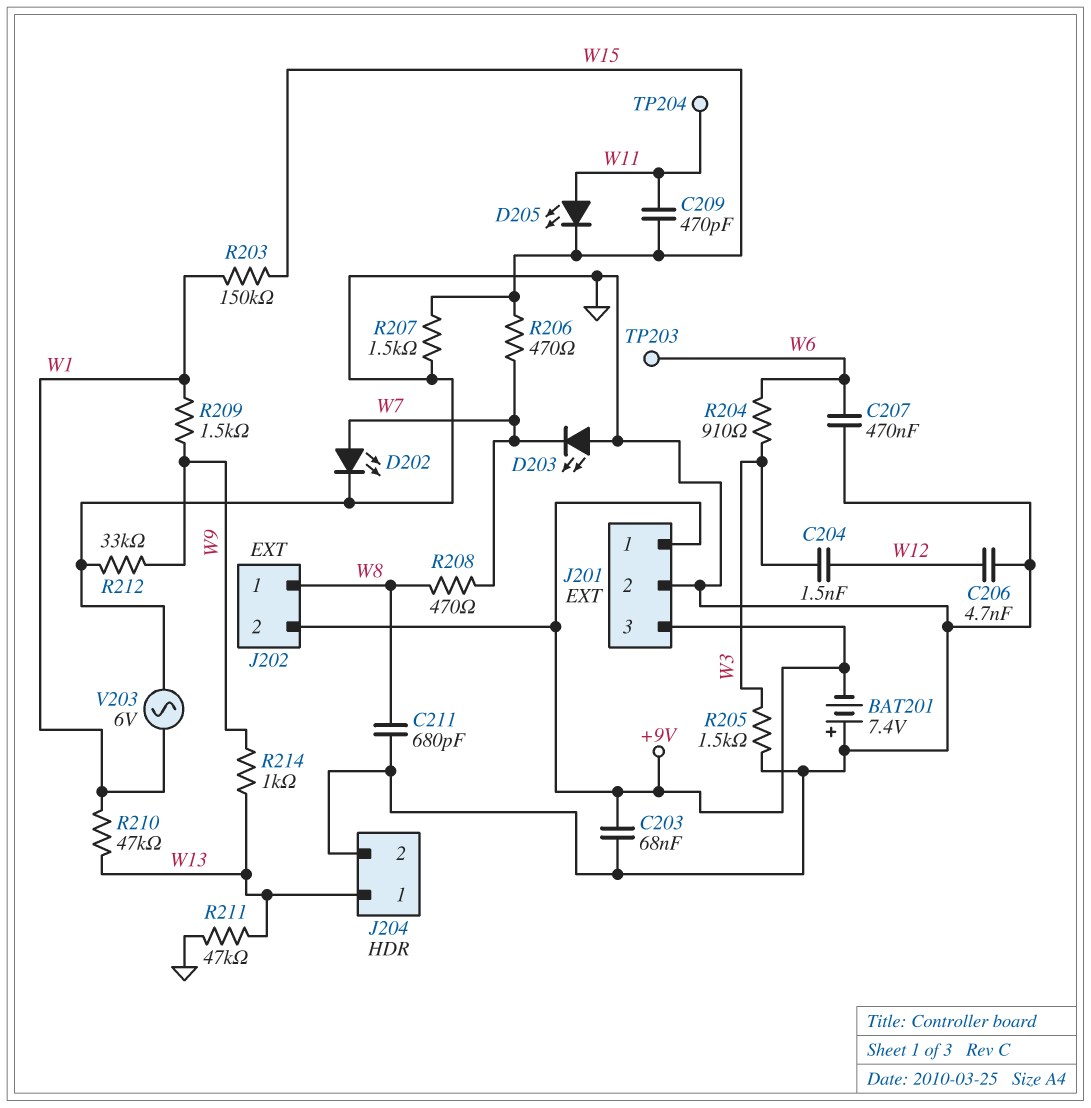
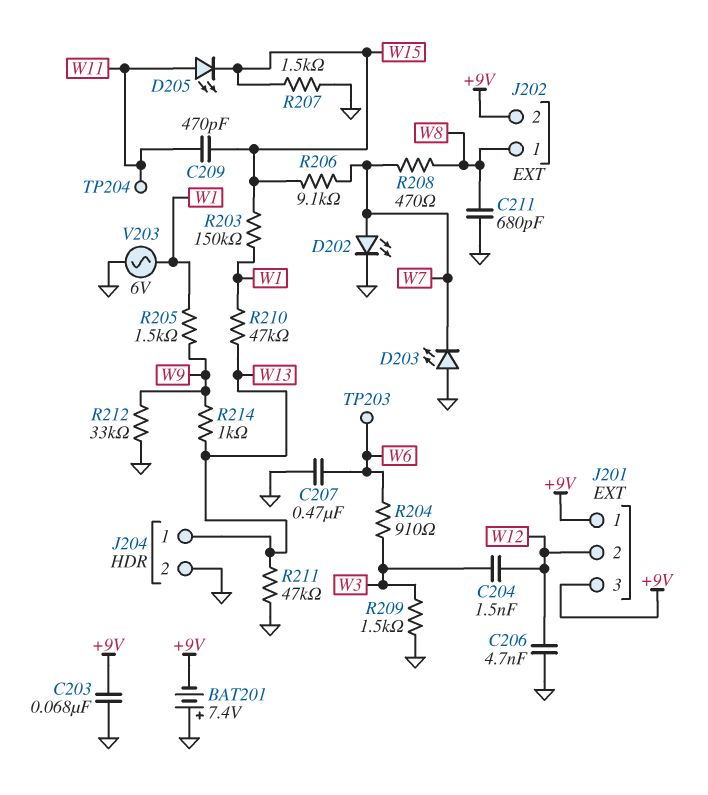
J201 pin 2: GND -> W12
R205: 1.5k (GND, W3) -> 1.5k (W1, W9)
R206: 470 (W7, W15) -> 9.1k (W7, W15)
R209: 1.5k (W1, W9) -> 1.5k (GND, W3)

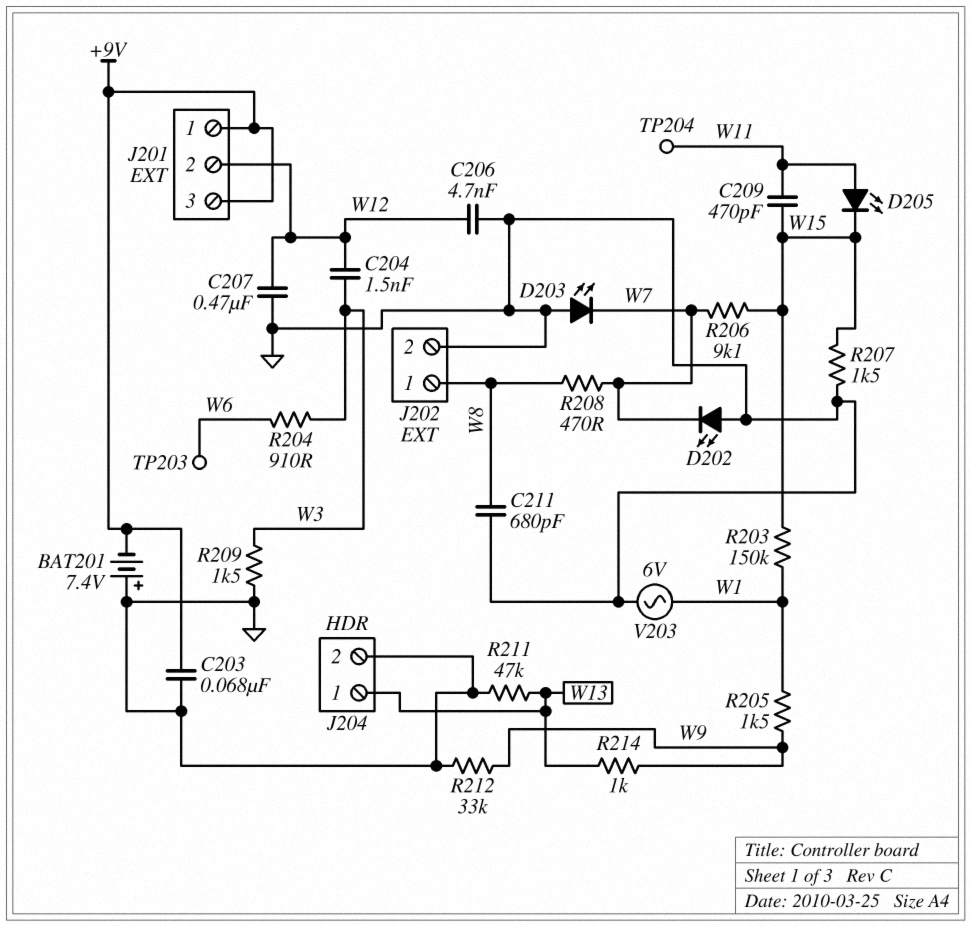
C207: 470nF (GND, W6) -> 470nF (GND, W12)
D202: LED (A W7, K GND) -> LED (A GND, K W7)
J202 pin 2: +9V -> GND
R210: 47k (W1, W13) -> none

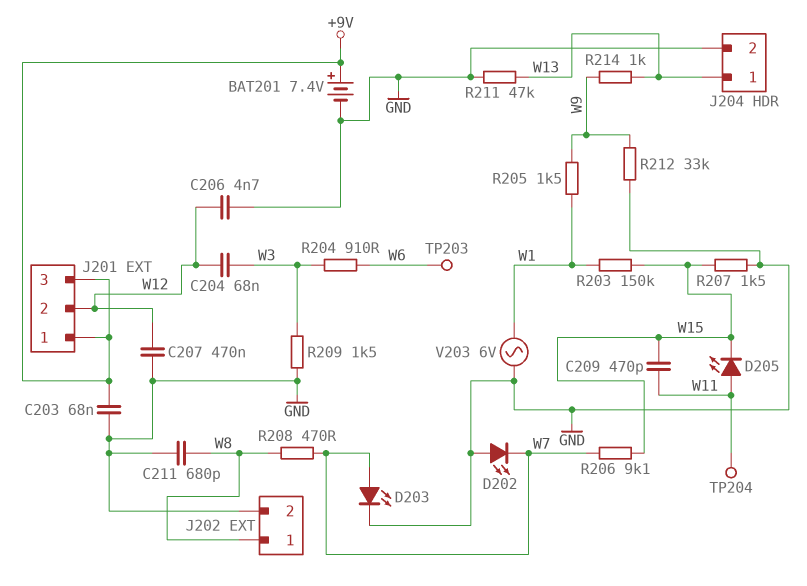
BAT201: 7.4V (plus GND, minus +9V) -> 7.4V (plus +9V, minus GND)
C204: 1.5nF (W3, W12) -> 68nF (W3, W12)
D203: LED (A GND, K W7) -> LED (A W7, K GND)

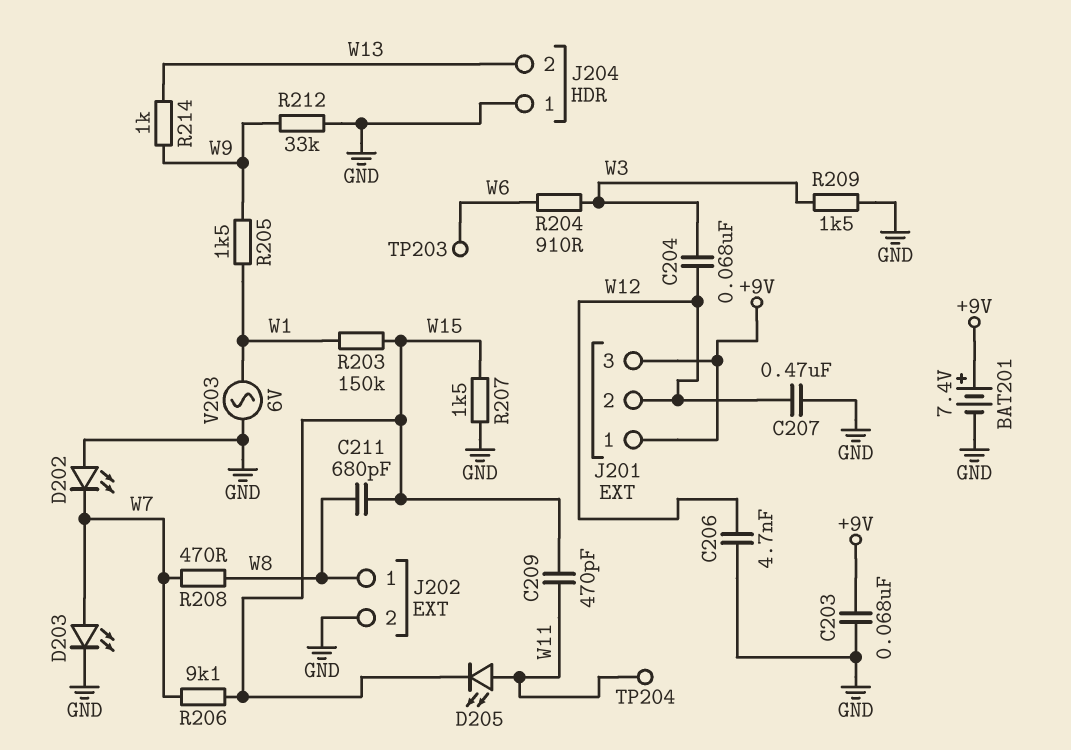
C211: 680pF (GND, W8) -> 680pF (W8, W15)
J204 pin 1: W13 -> GND
J204 pin 2: GND -> W13
R211: 47k (GND, W13) -> none

